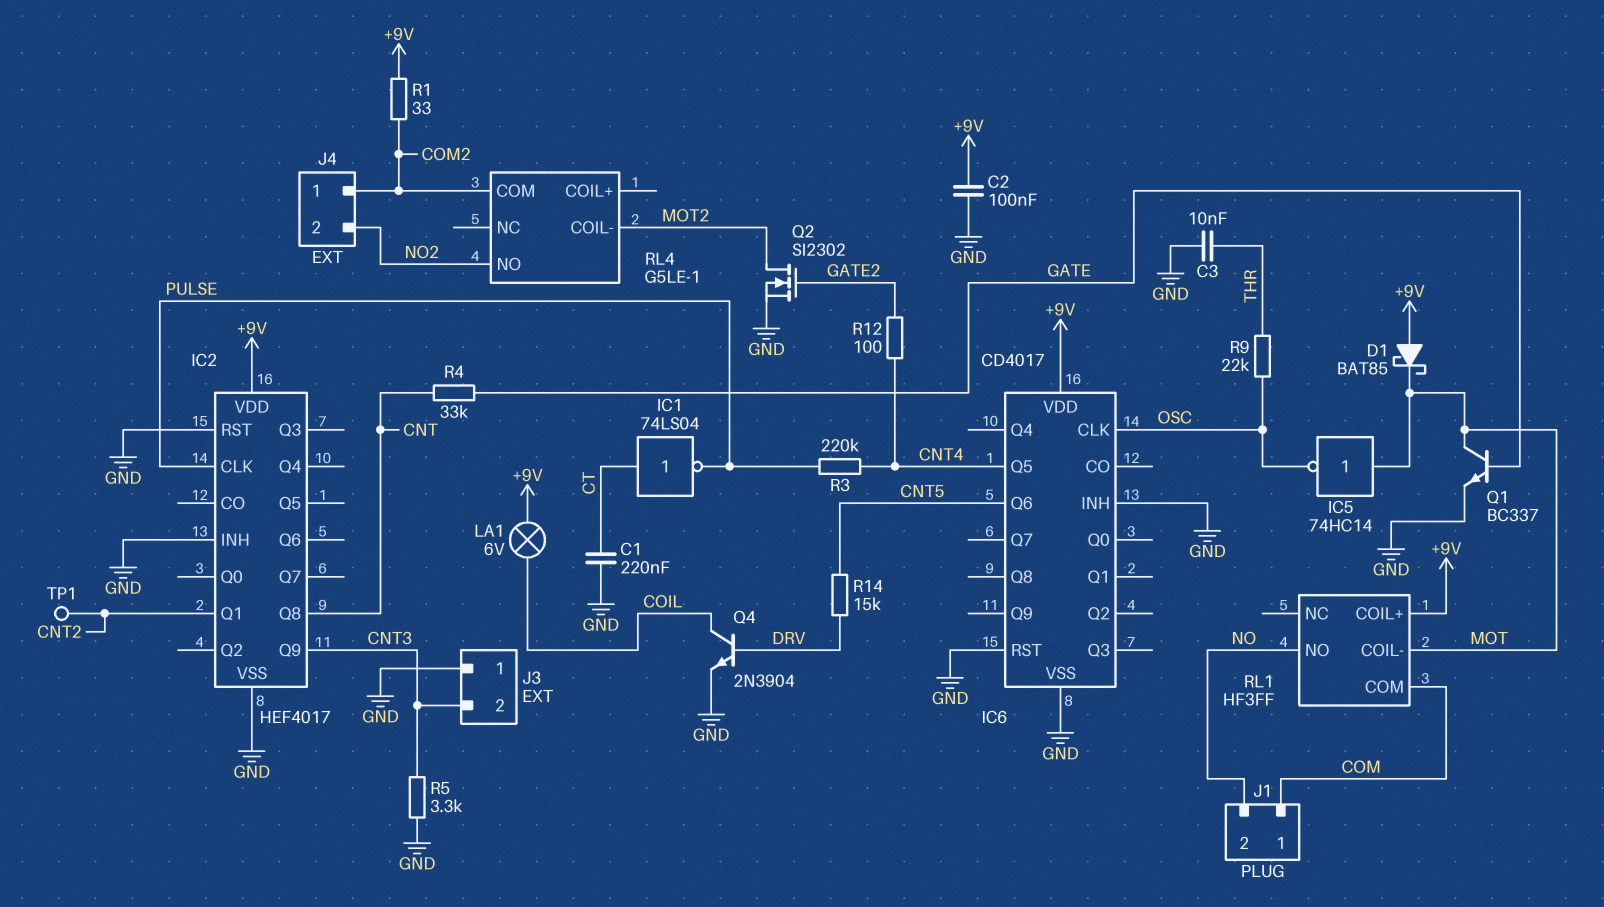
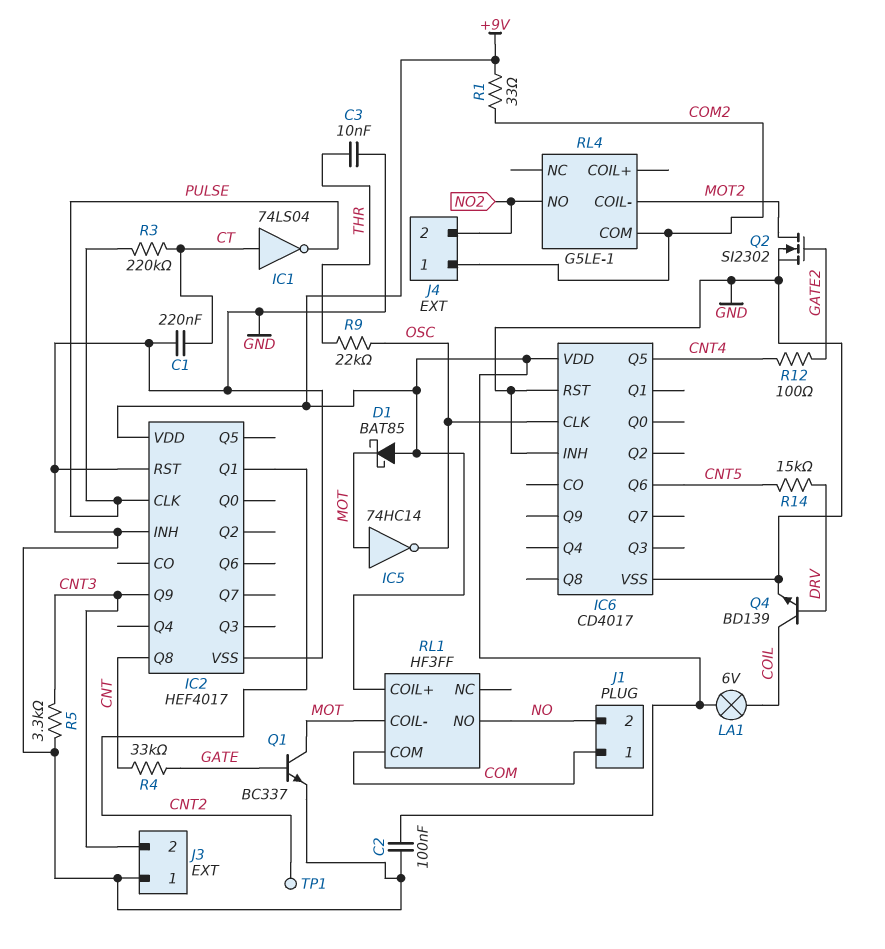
Q4: NPN 2N3904 (B DRV, C COIL, E GND) -> NPN BD139 (B DRV, C COIL, E GND)
R3: 220k (CNT4, PULSE) -> 220k (CT, PULSE)

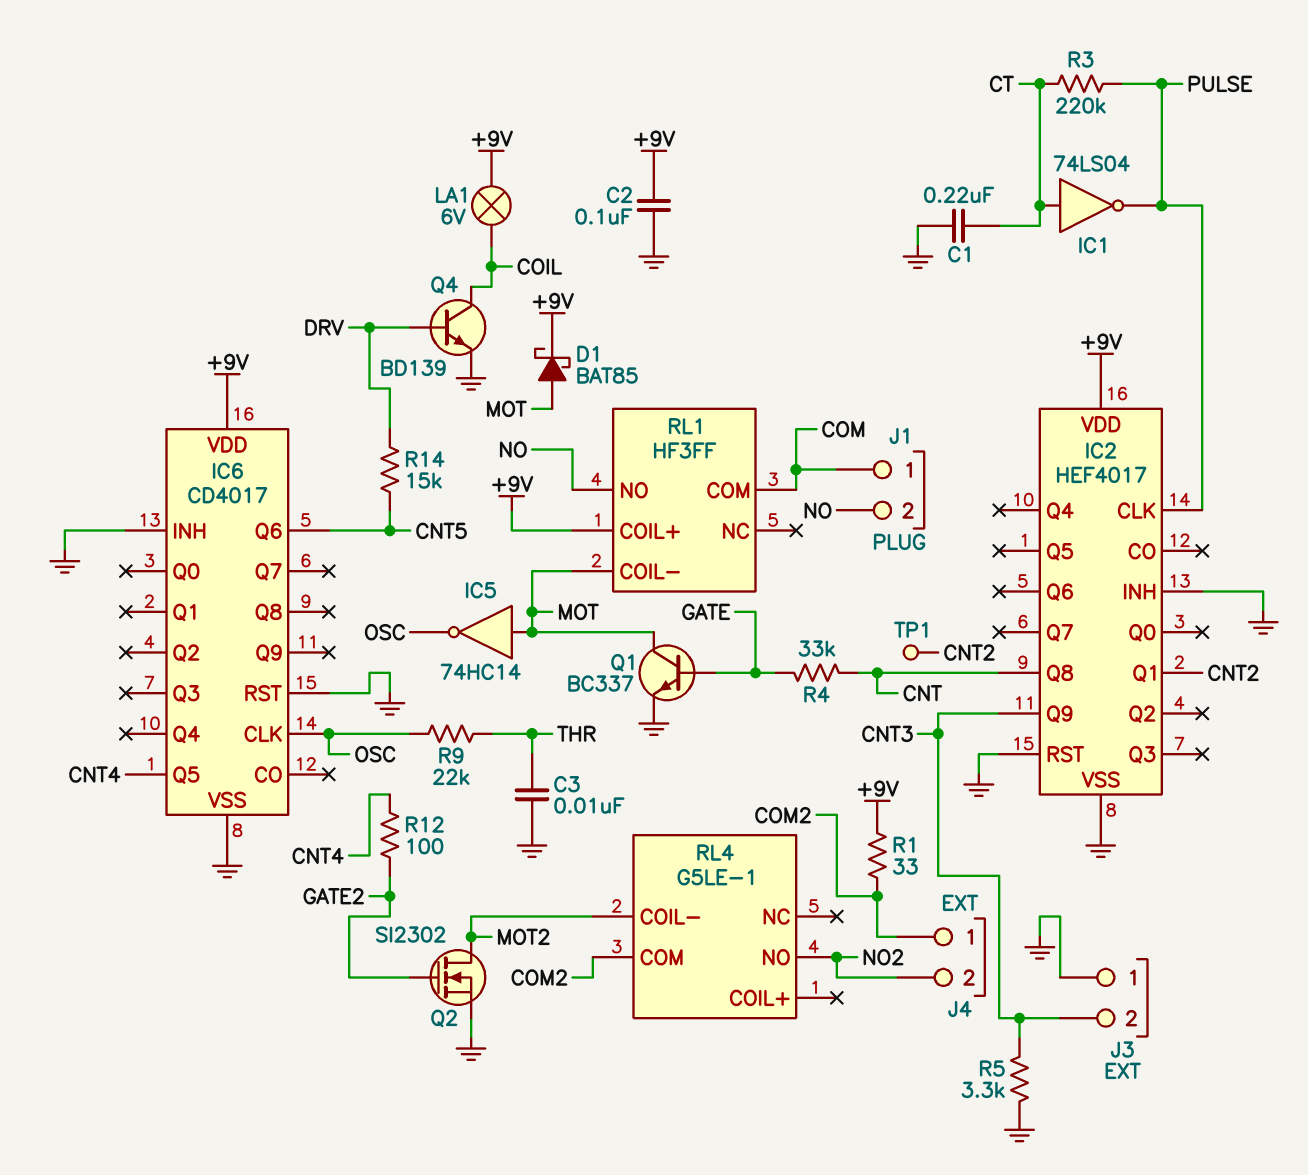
D1: schottky BAT85 (A +9V, K MOT) -> schottky BAT85 (A MOT, K +9V)

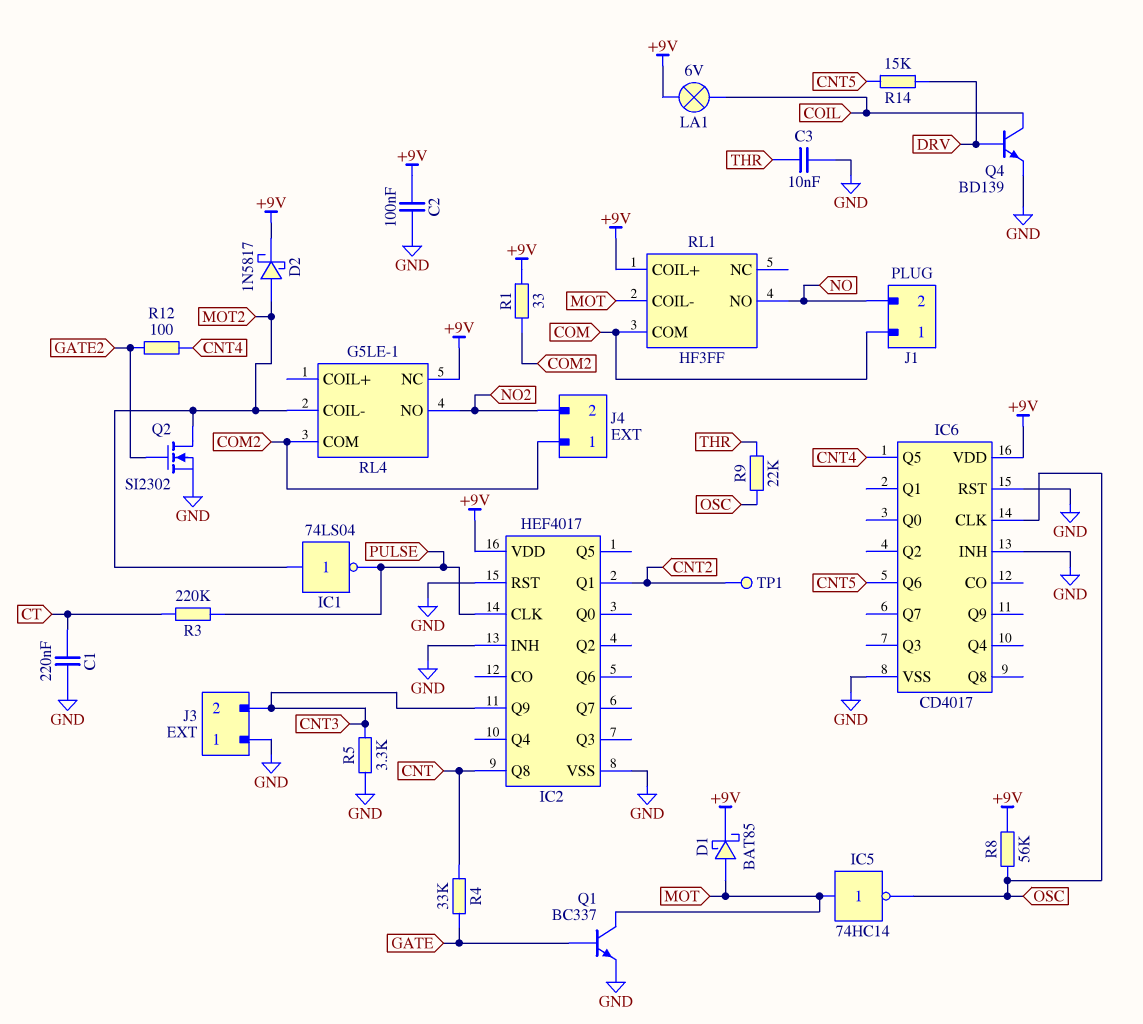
D2: none -> schottky 1N5817 (A MOT2, K +9V)
IC1: NOT 74LS04 (in CT, out PULSE) -> NOT 74LS04 (in MOT2, out PULSE)
R8: none -> 56k (+9V, OSC)
RL4 pin NC: none -> +9V

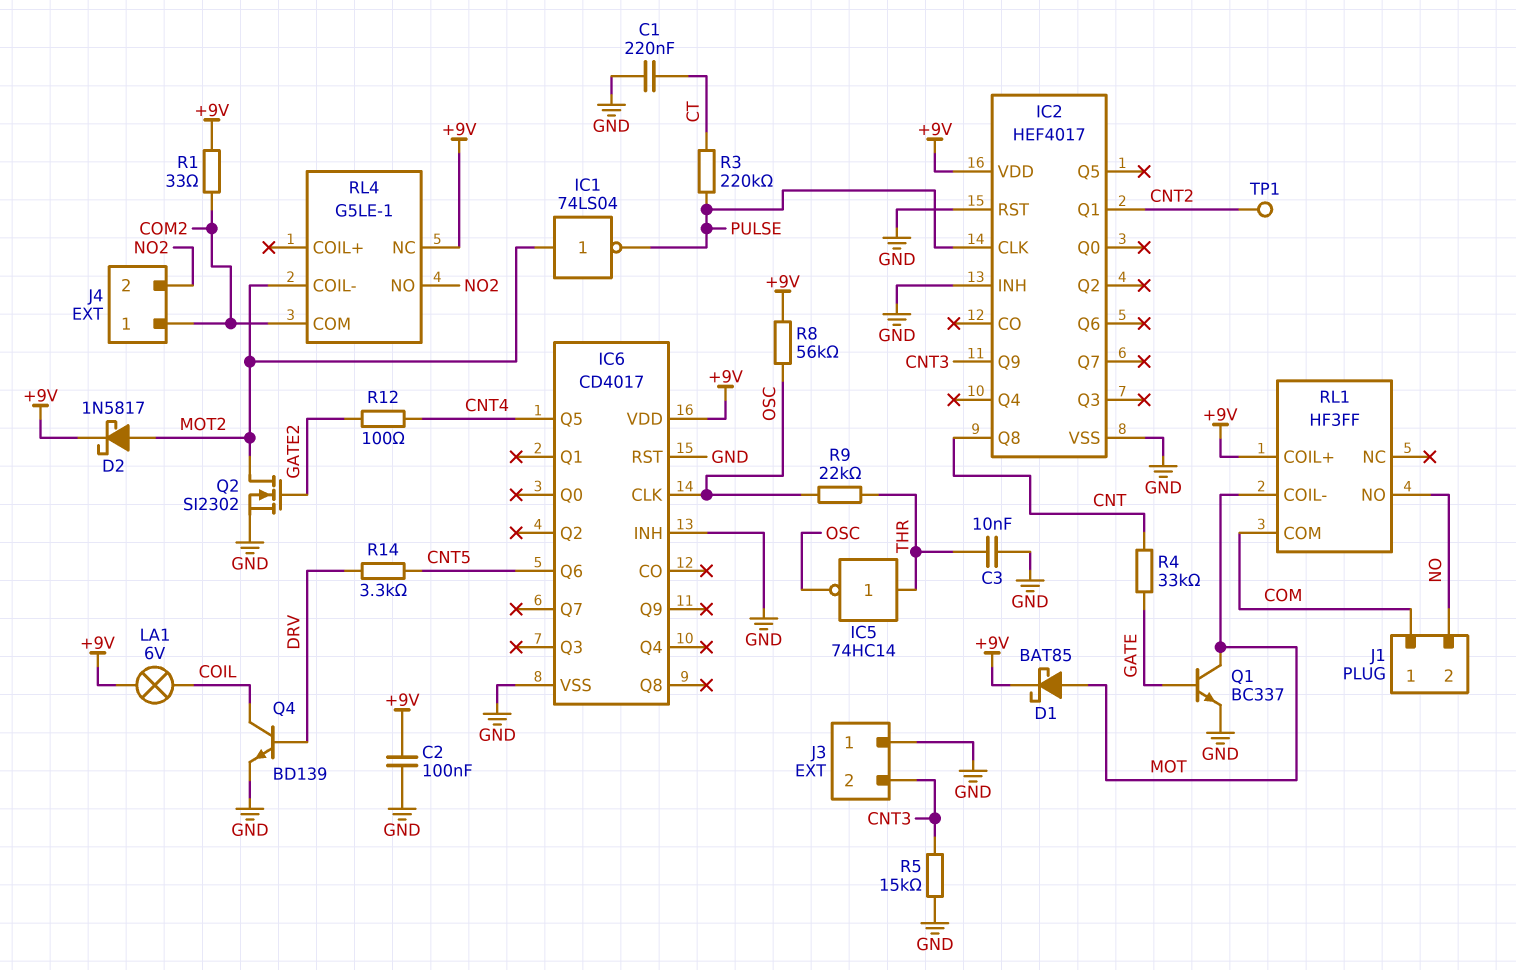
IC5: NOT 74HC14 (in MOT, out OSC) -> NOT 74HC14 (in THR, out OSC)
R5: 3.3k (CNT3, GND) -> 15k (CNT3, GND)
R14: 15k (CNT5, DRV) -> 3.3k (CNT5, DRV)

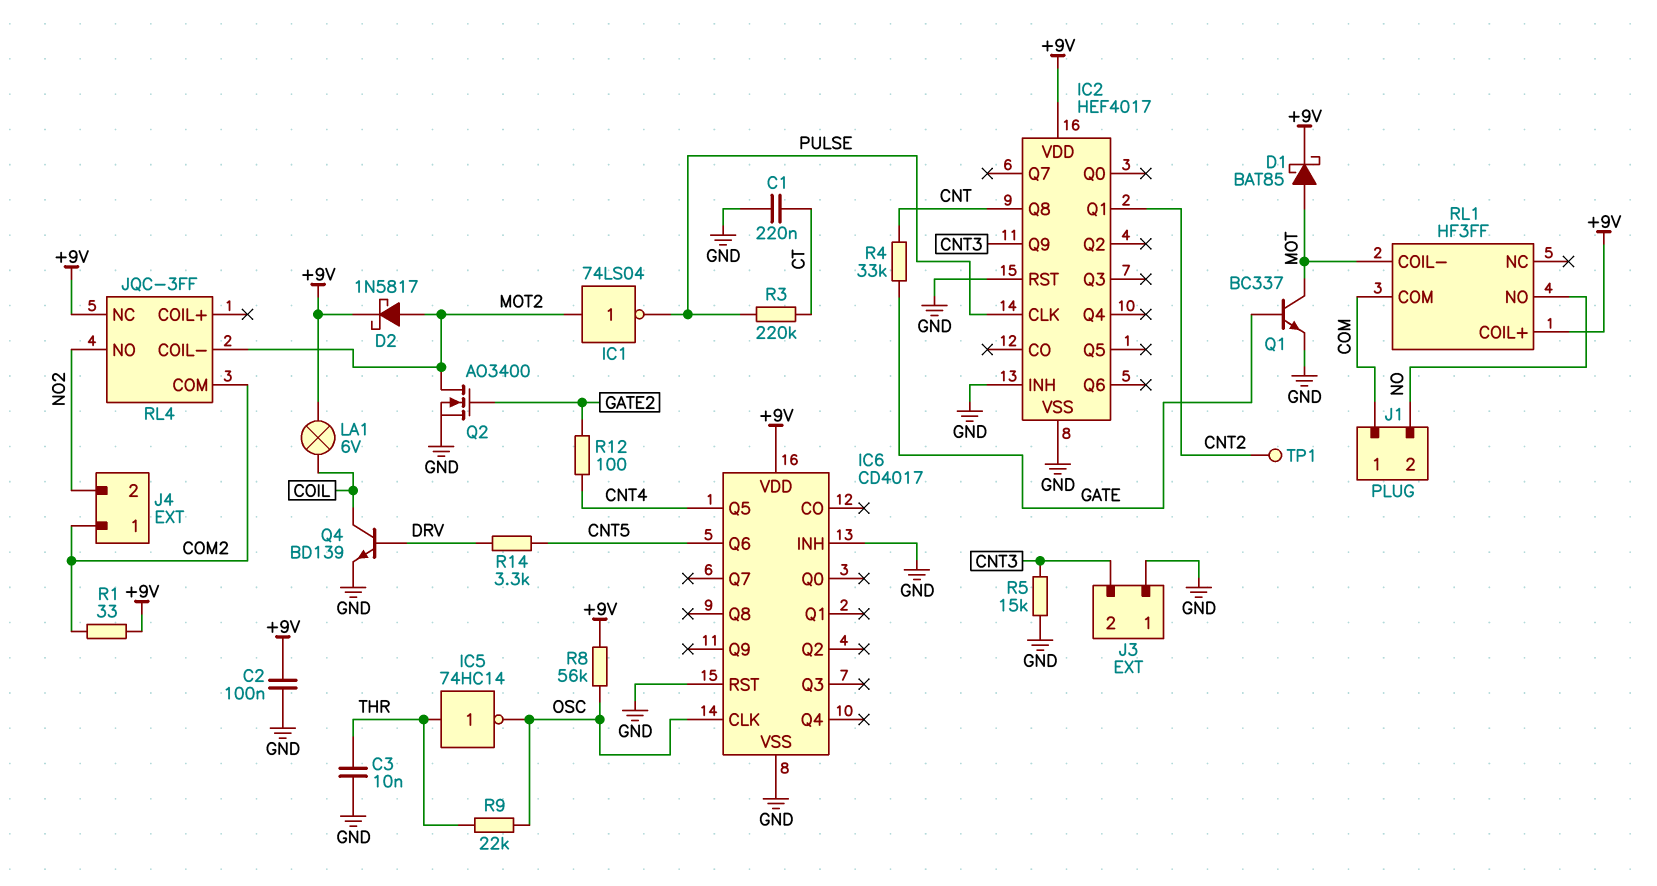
Q2: NMOS SI2302 (G GATE2, D MOT2, S GND) -> NMOS AO3400 (G GATE2, D MOT2, S GND)
RL4: G5LE-1 -> JQC-3FF

